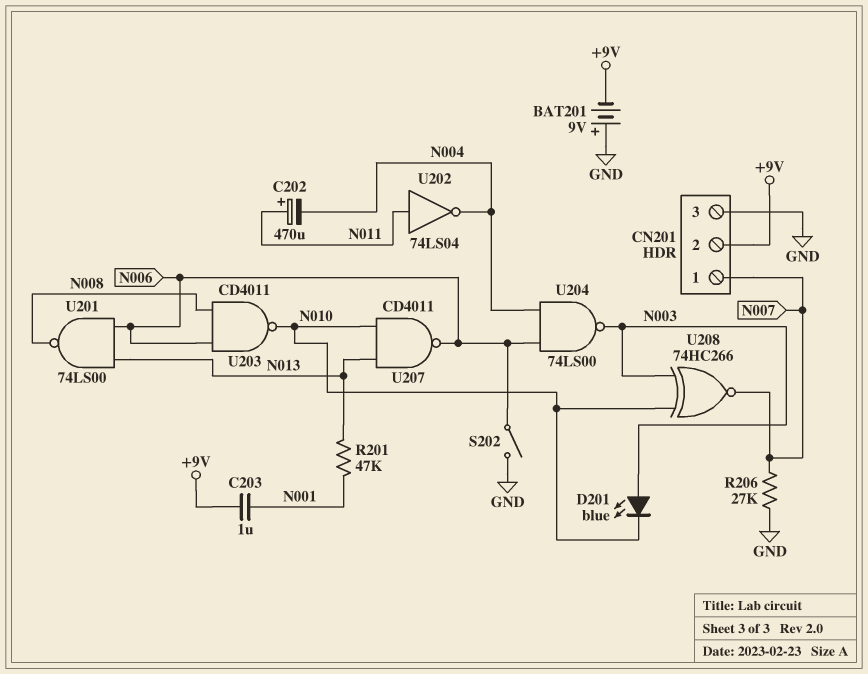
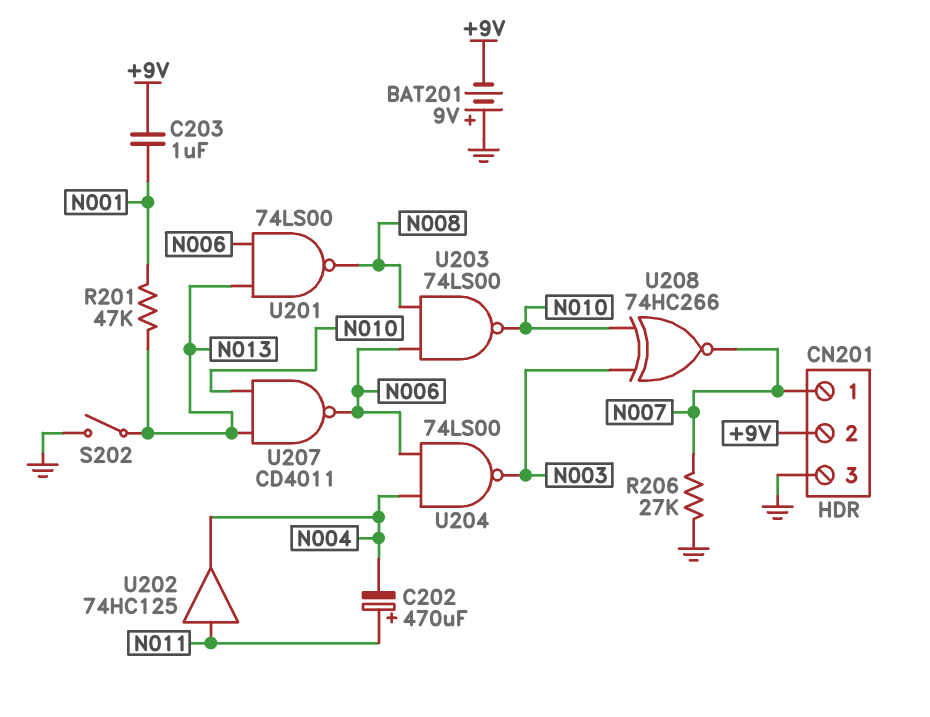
D201: LED blue (A N003, K N010) -> none
S202: switch (GND, N006) -> switch (GND, N013)
U202: NOT 74LS04 (in N011, out N004) -> buffer 74HC125 (in N011, out N004)
U203: NAND CD4011 (in N006, in N008, out N010) -> NAND 74LS00 (in N006, in N008, out N010)

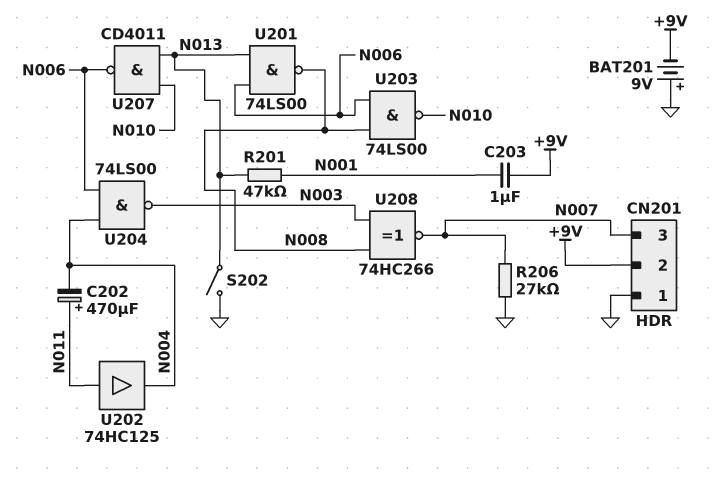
CN201 pin 1: N007 -> GND
CN201 pin 3: GND -> N007
U208: XNOR 74HC266 (in N003, in N010, out N007) -> XNOR 74HC266 (in N003, in N008, out N007)

